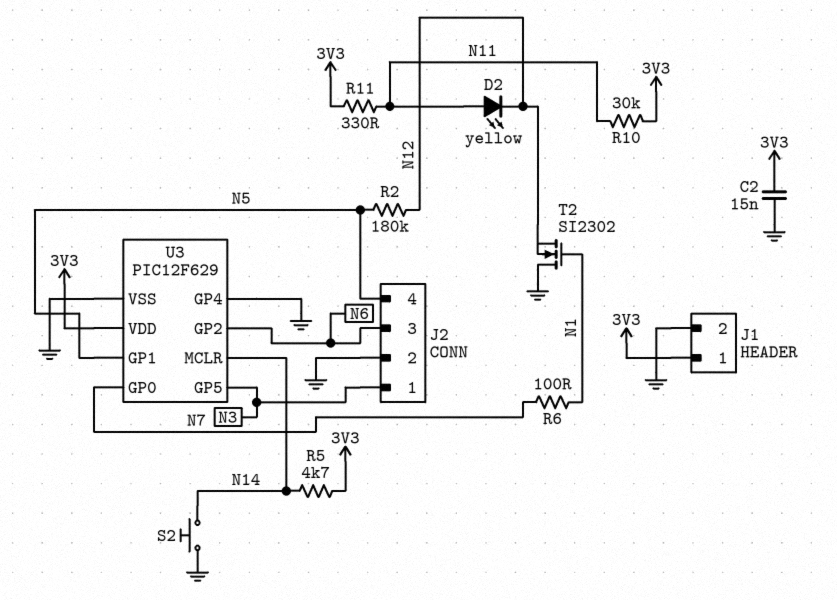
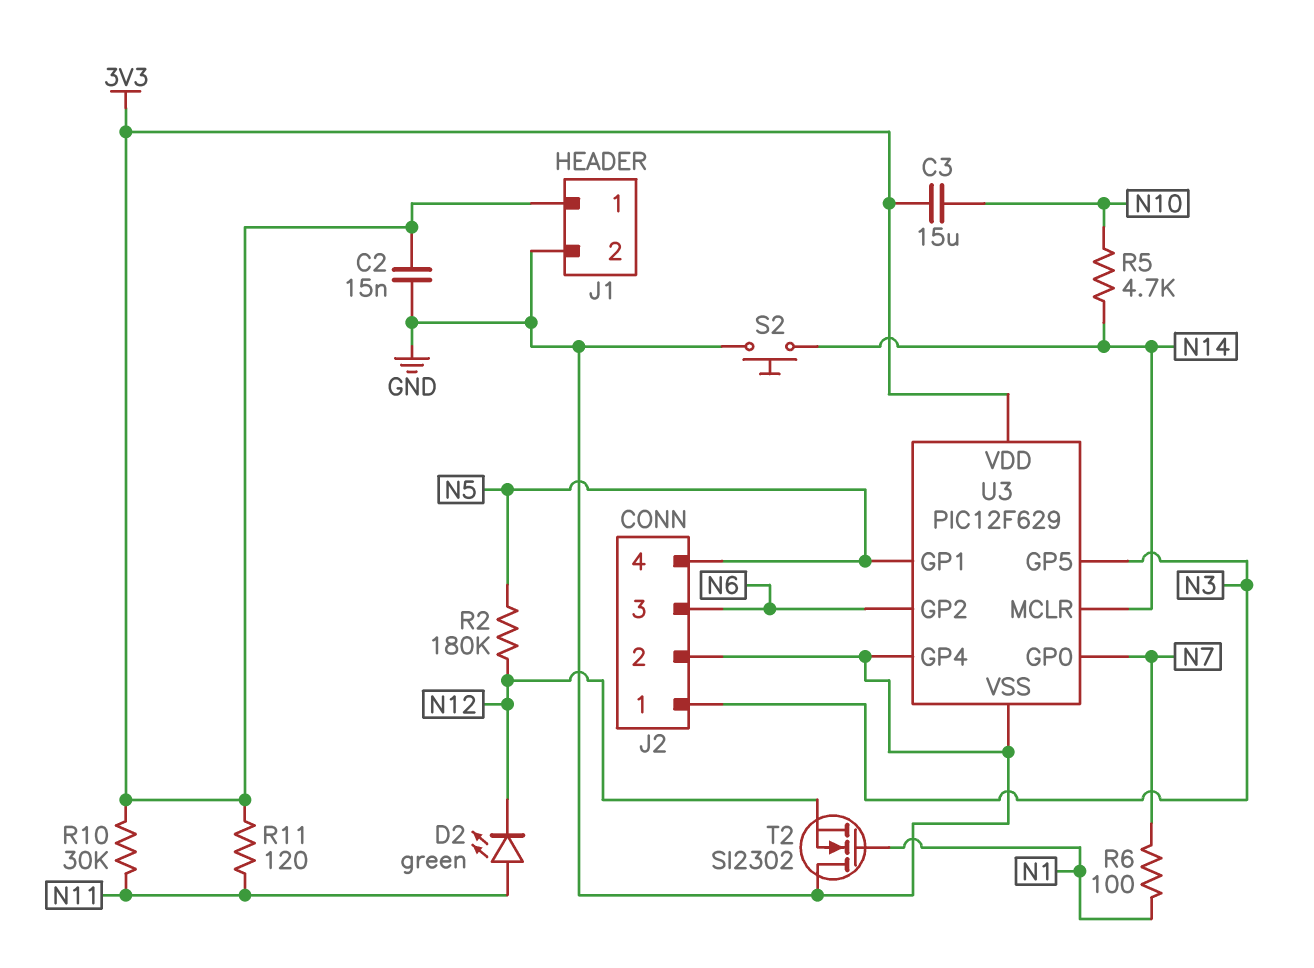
C3: none -> 15uF (3V3, N10)
D2: LED yellow (A N11, K N12) -> LED green (A N11, K N12)
R5: 4.7k (3V3, N14) -> 4.7k (N10, N14)
R11: 330 (3V3, N11) -> 120 (3V3, N11)

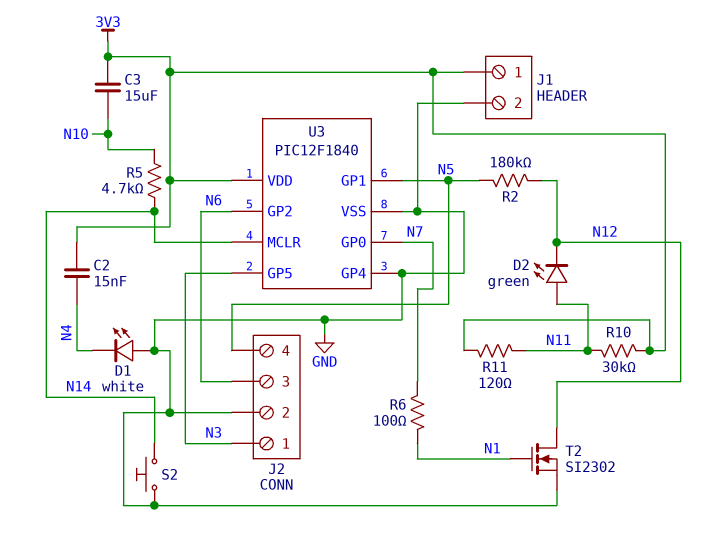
C2: 15nF (3V3, GND) -> 15nF (3V3, N4)
D1: none -> LED white (A GND, K N4)
T2: NMOS SI2302 (G N1, D GND, S N12) -> NMOS SI2302 (G N1, D N12, S GND)
U3: PIC12F629 -> PIC12F1840

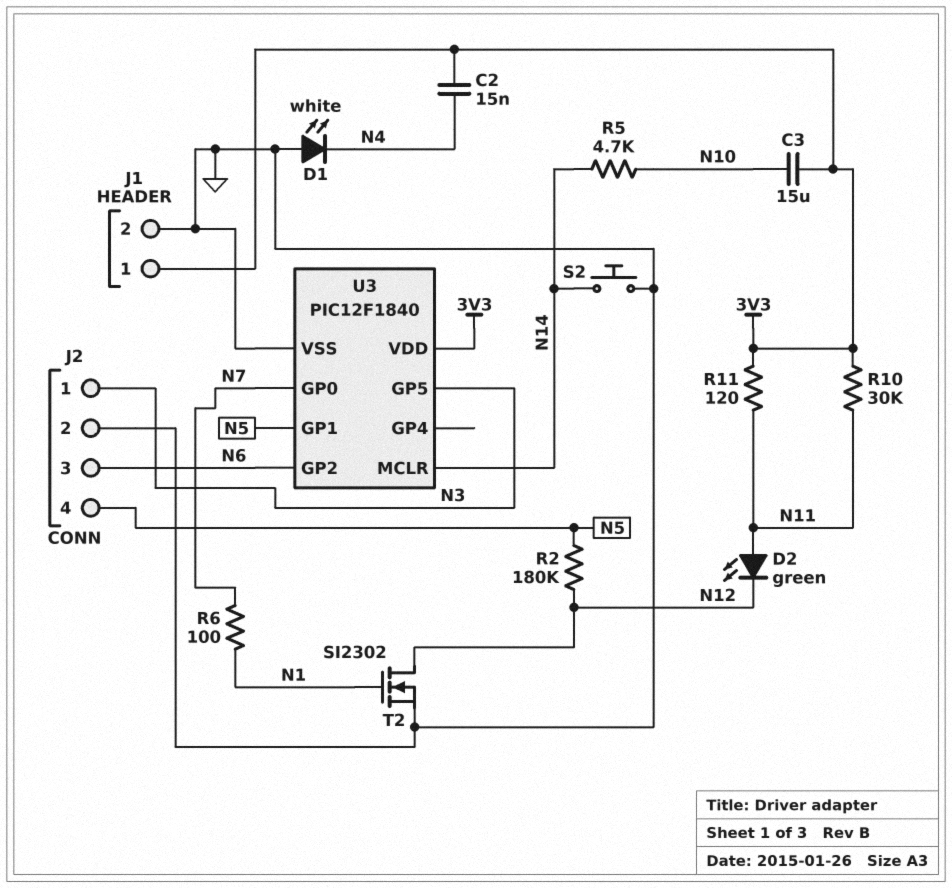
U3 pin GP4: GND -> none

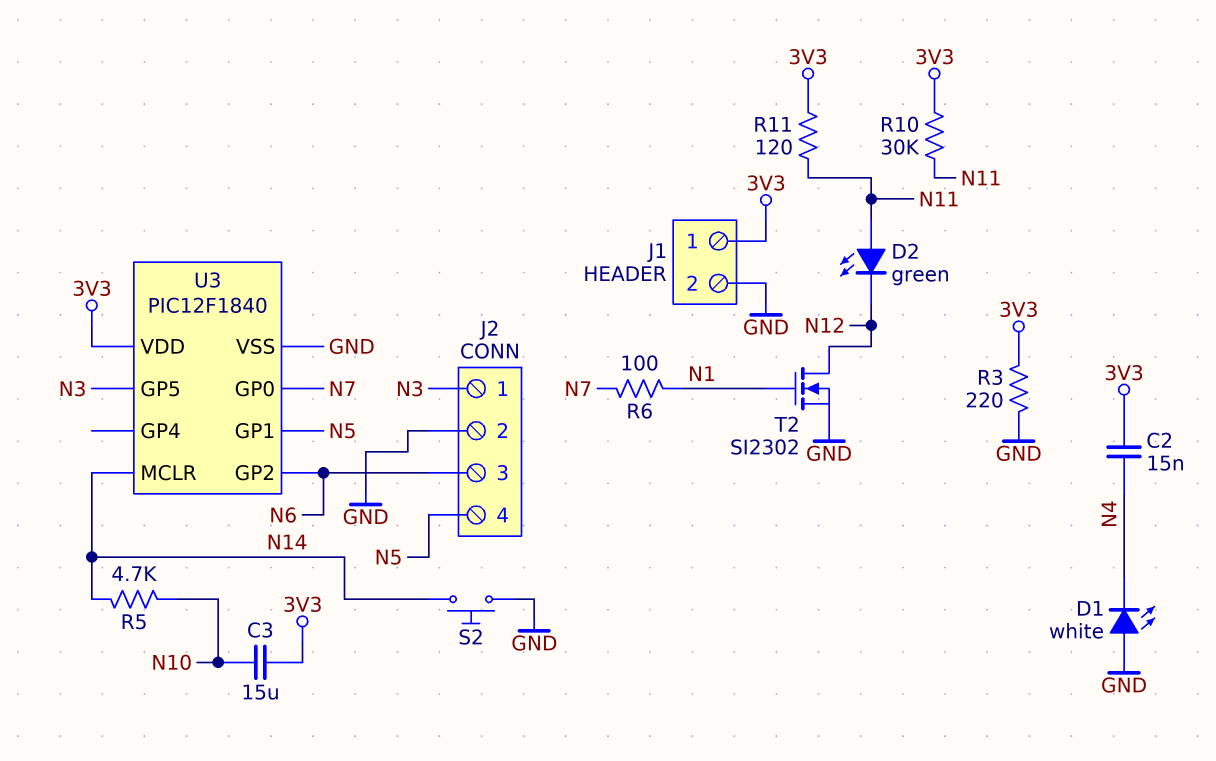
R2: 180k (N5, N12) -> none
R3: none -> 220 (3V3, GND)

